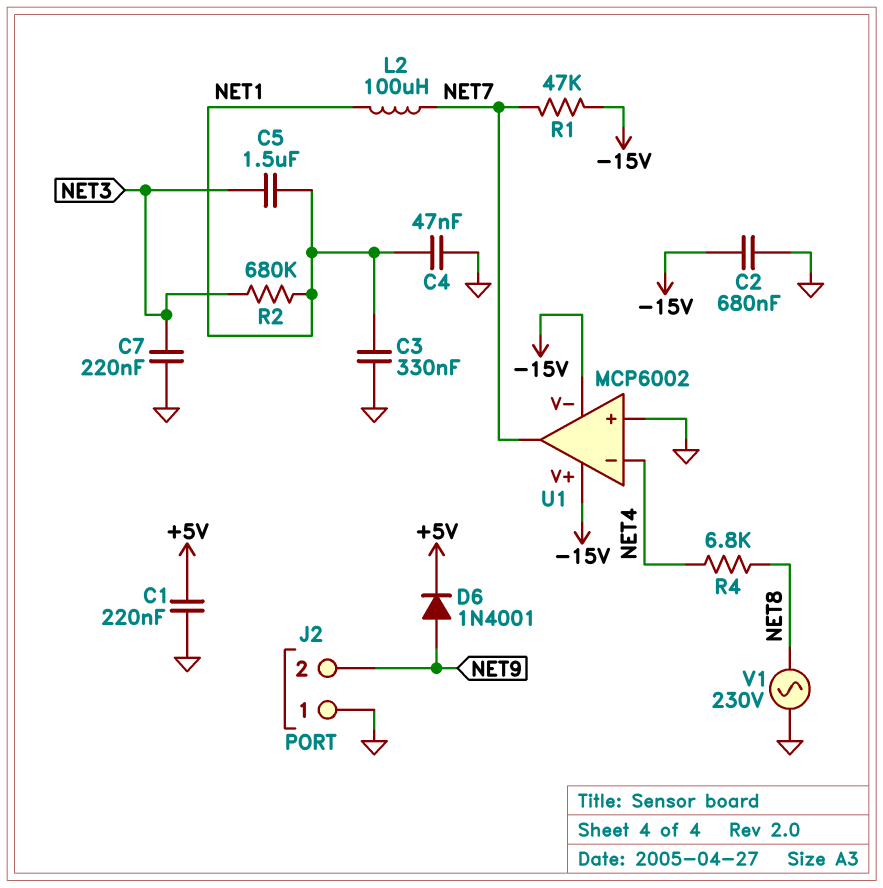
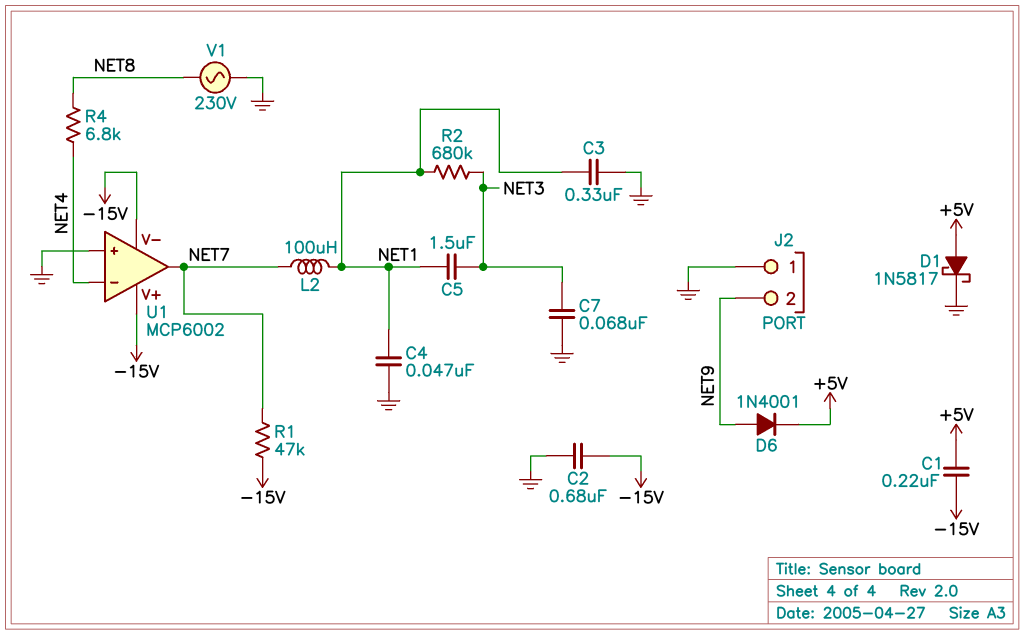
C1: 220nF (+5V, GND) -> 220nF (+5V, -15V)
C7: 220nF (GND, NET3) -> 68nF (GND, NET3)
D1: none -> schottky 1N5817 (A +5V, K GND)

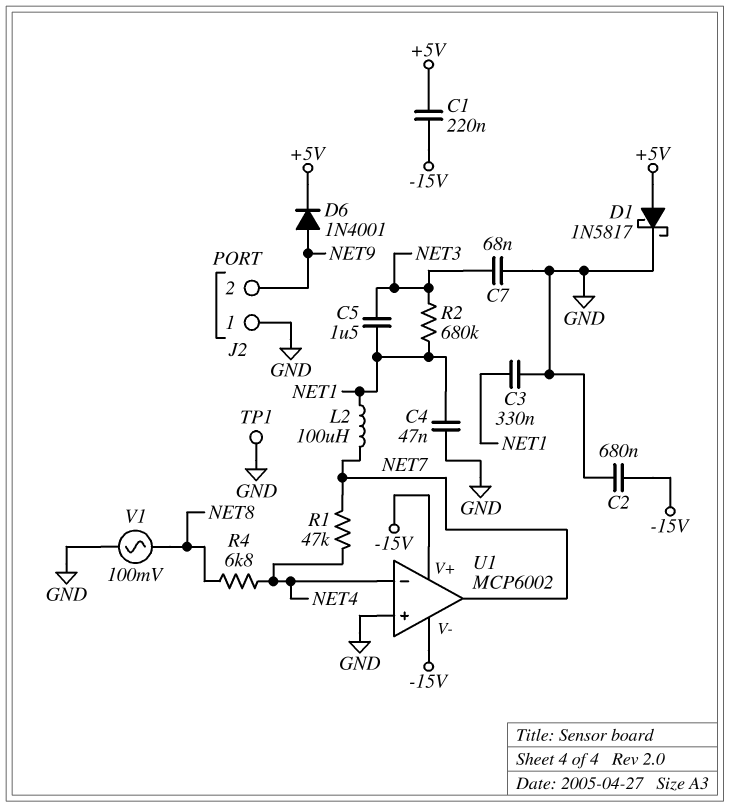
R1: 47k (-15V, NET7) -> 47k (NET4, NET7)
TP1: none -> test point (GND)
V1: AC 230V (GND, NET8) -> AC 100mV (GND, NET8)

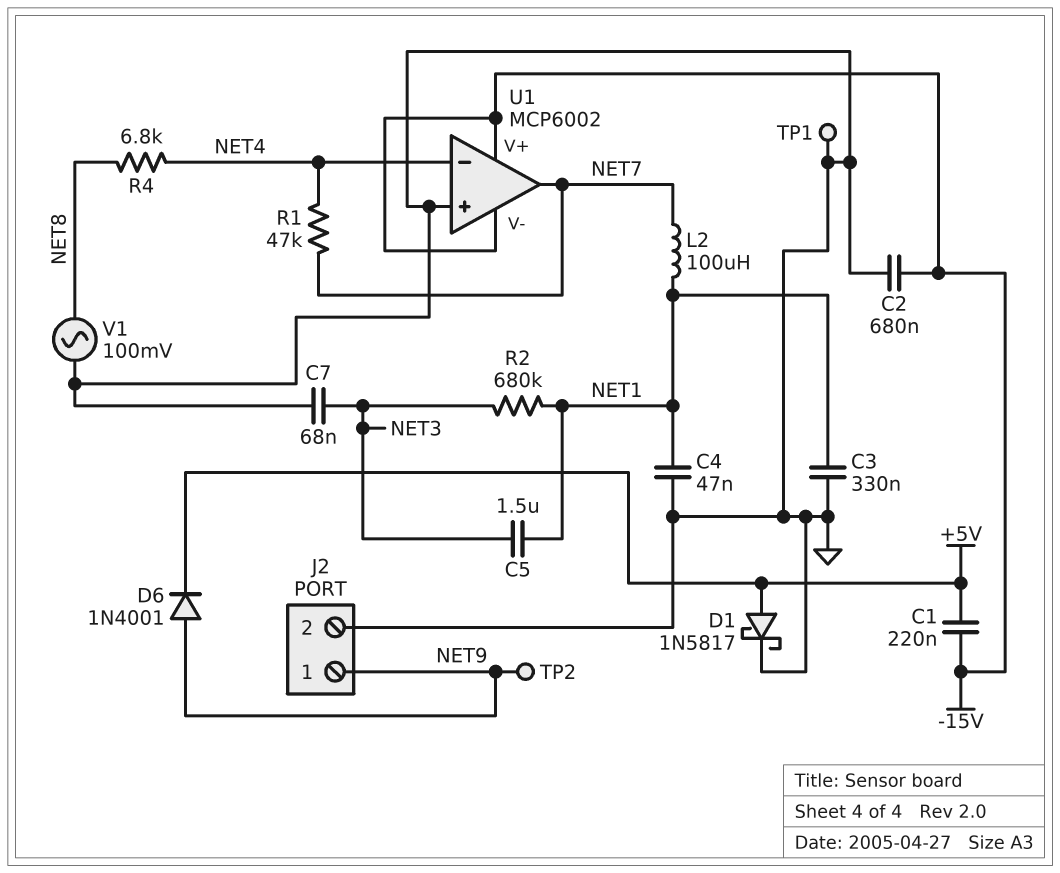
J2 pin 1: GND -> NET9
J2 pin 2: NET9 -> GND
TP2: none -> test point (NET9)

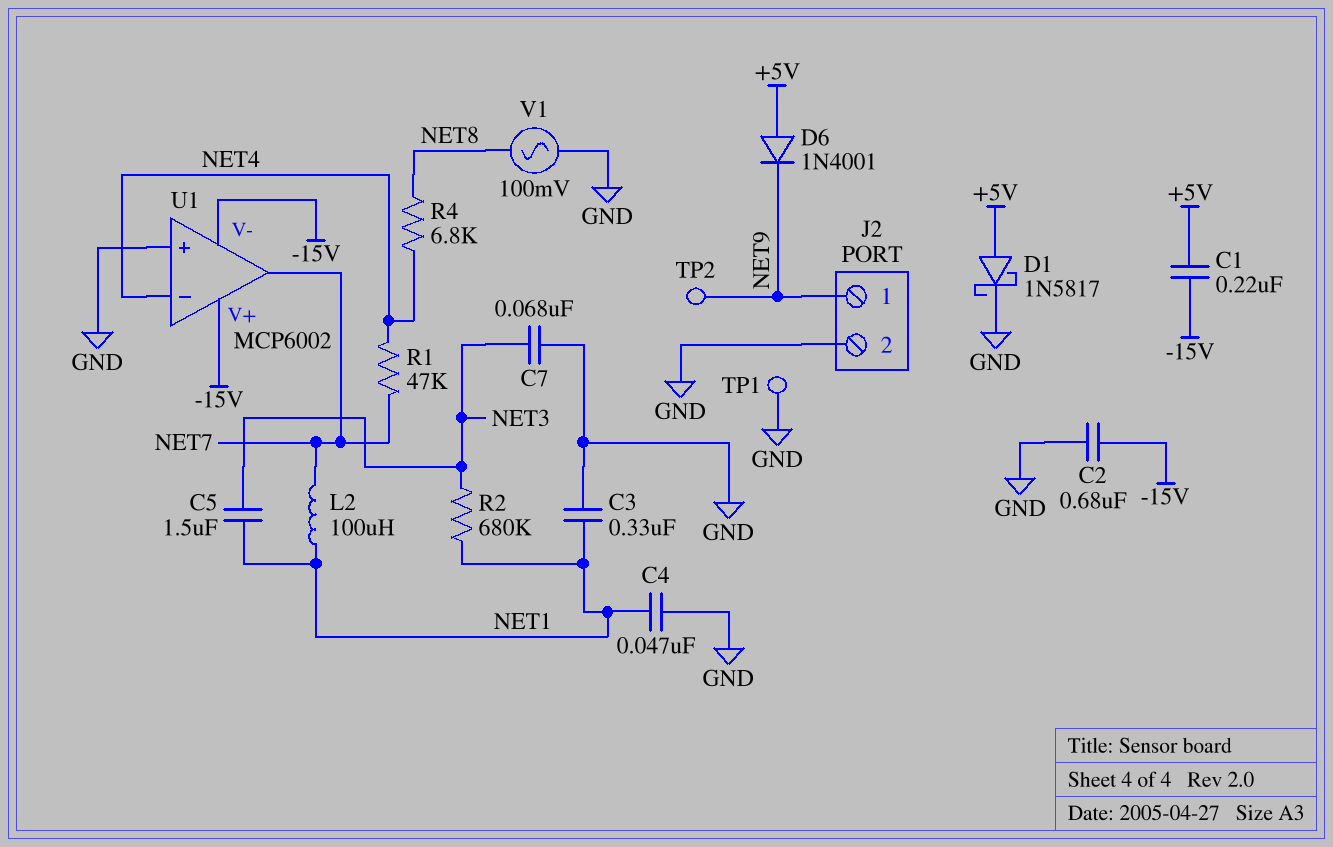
D6: diode 1N4001 (A NET9, K +5V) -> diode 1N4001 (A +5V, K NET9)

